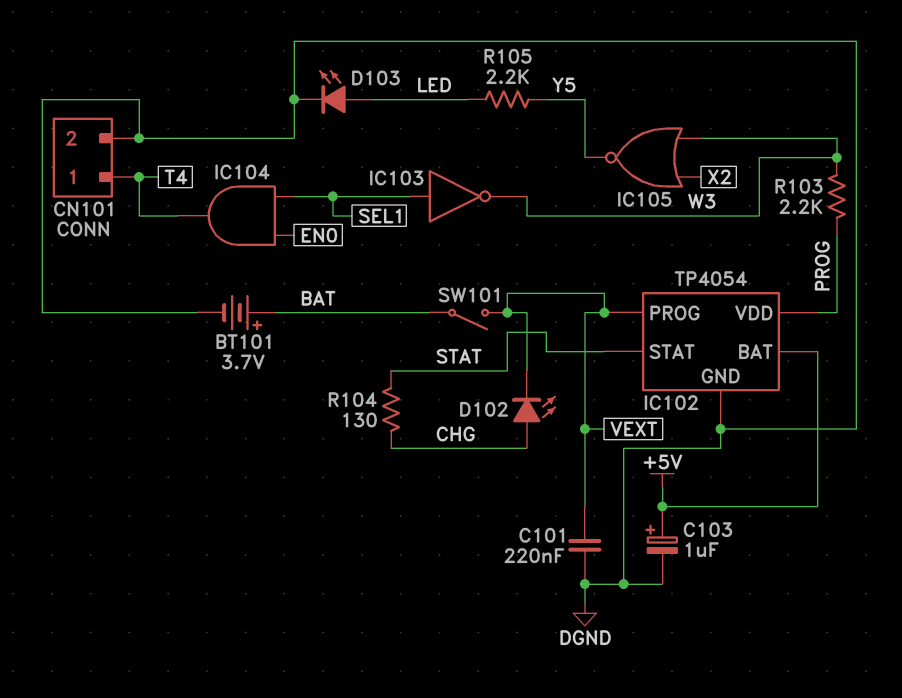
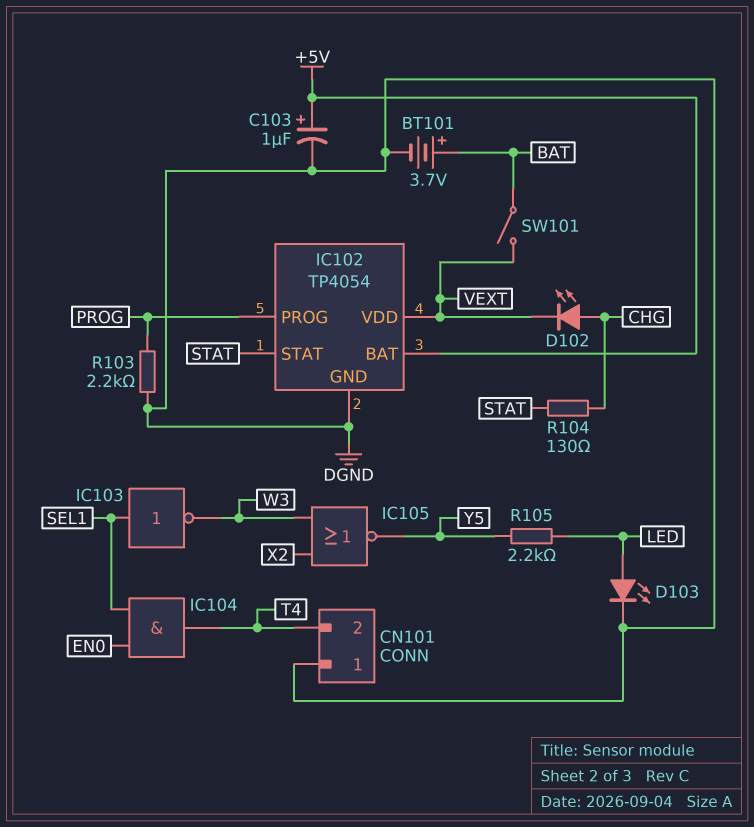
C101: 220nF (DGND, VEXT) -> none
CN101 pin 1: T4 -> DGND
CN101 pin 2: DGND -> T4
IC102 pin PROG: VEXT -> PROG
IC102 pin VDD: PROG -> VEXT
R103: 2.2k (PROG, W3) -> 2.2k (DGND, PROG)

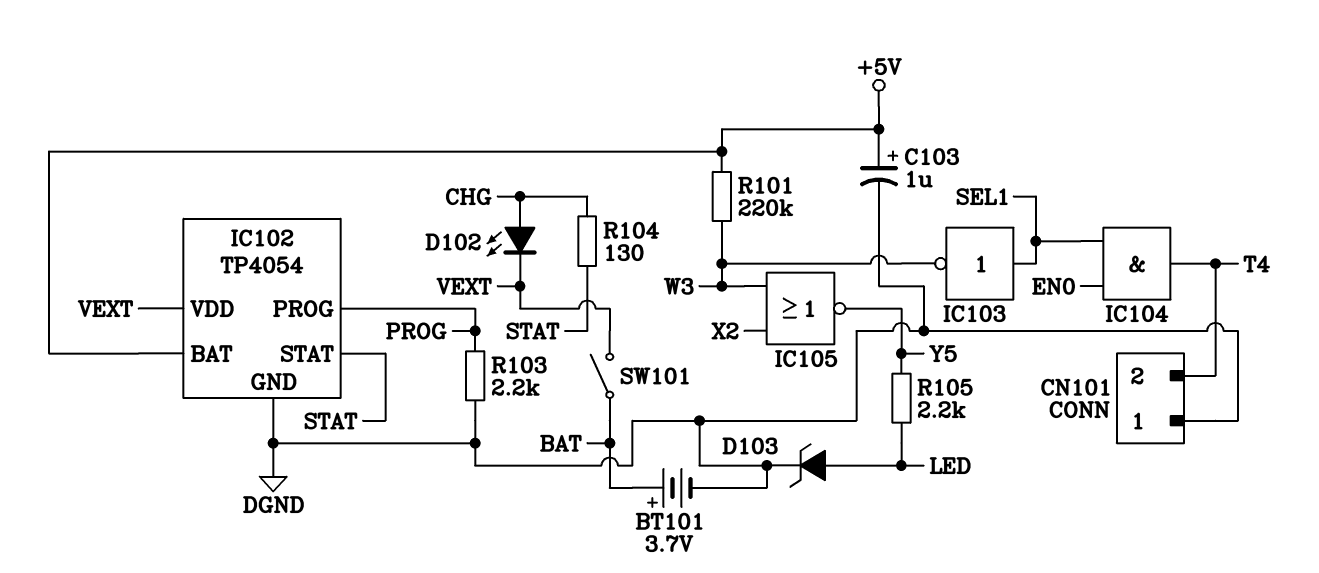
D103: LED (A LED, K DGND) -> zener (A LED, K DGND)
R101: none -> 220k (+5V, W3)

